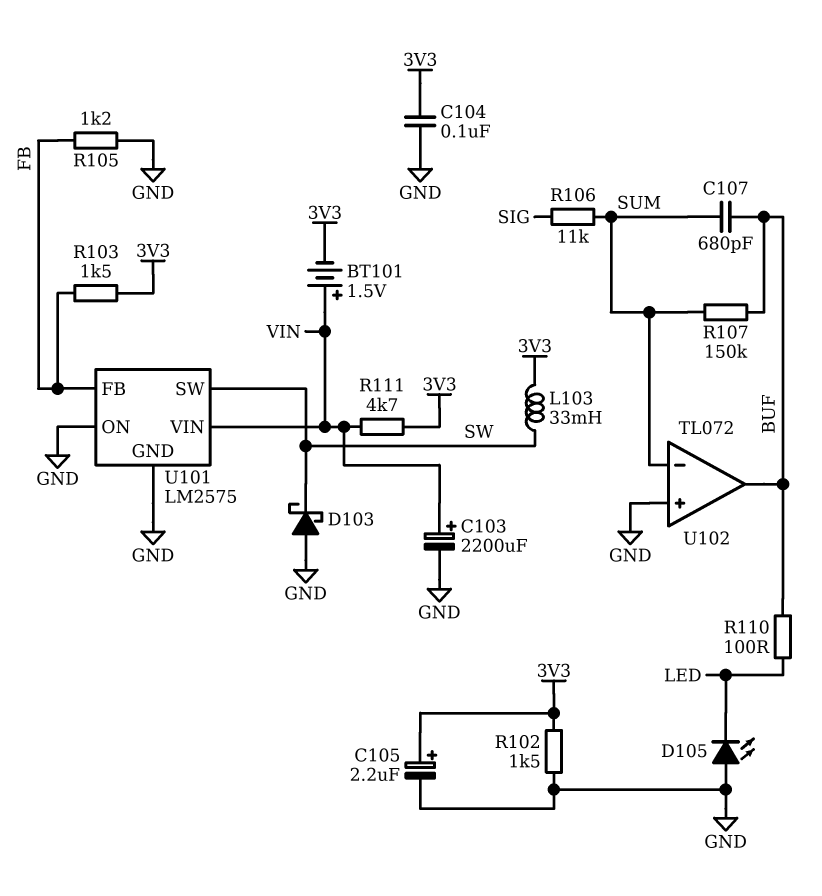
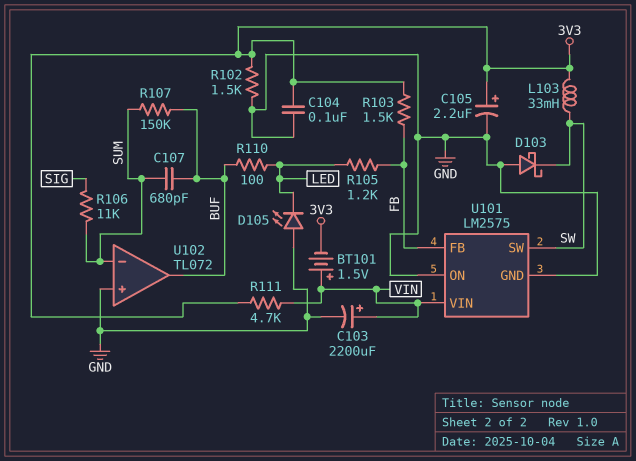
R105: 1.2k (FB, GND) -> 1.2k (FB, LED)

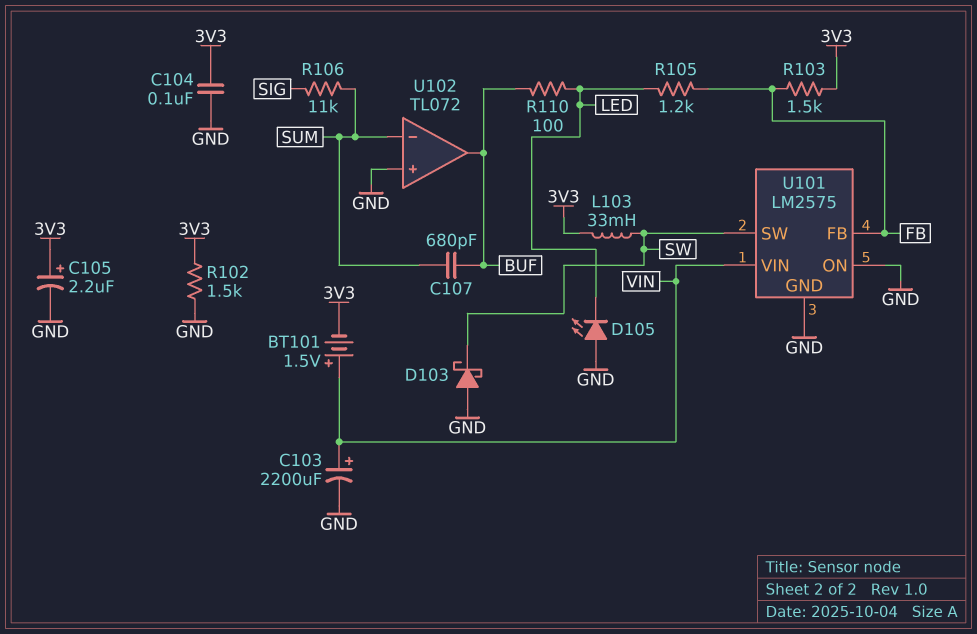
R107: 150k (BUF, SUM) -> none
R111: 4.7k (3V3, VIN) -> none

